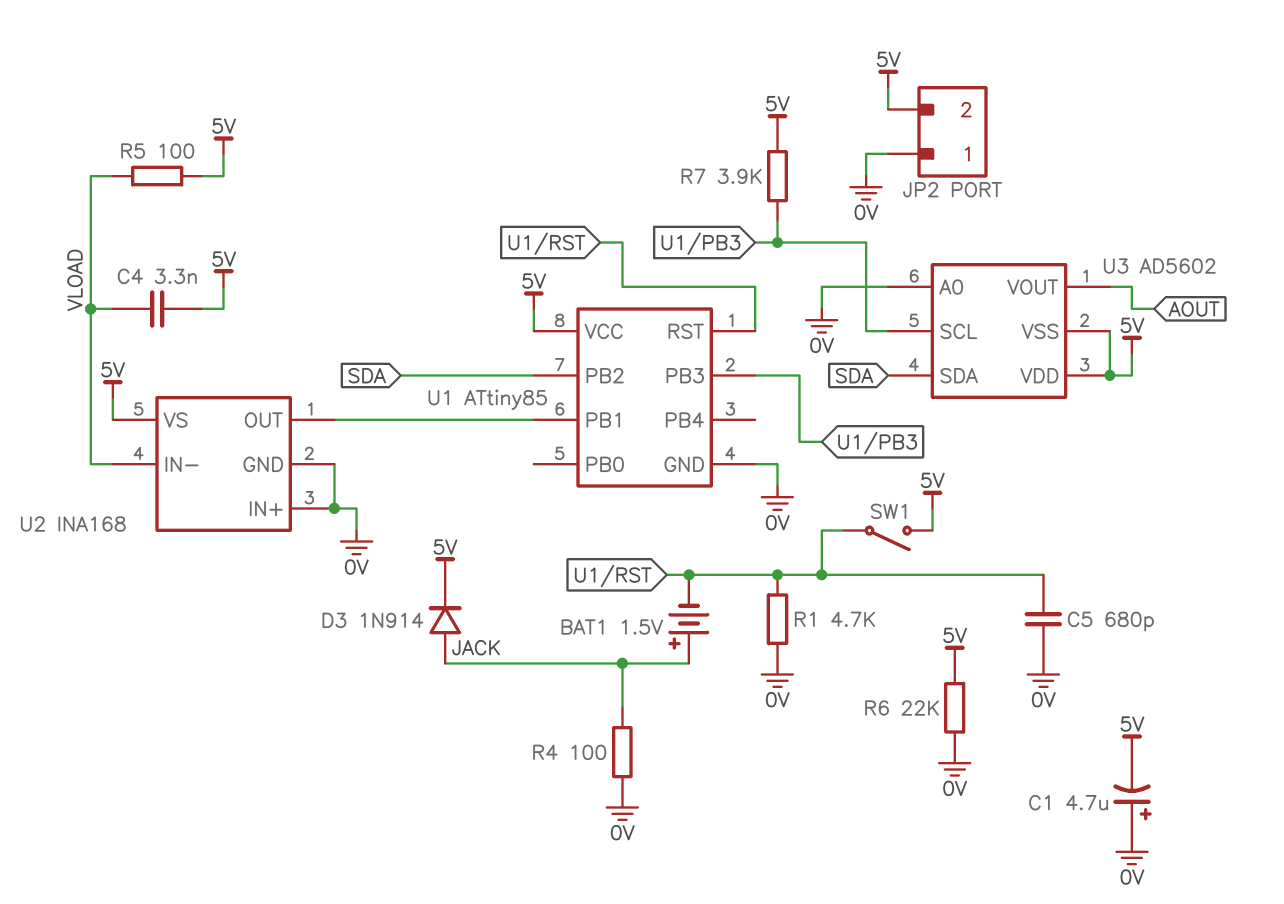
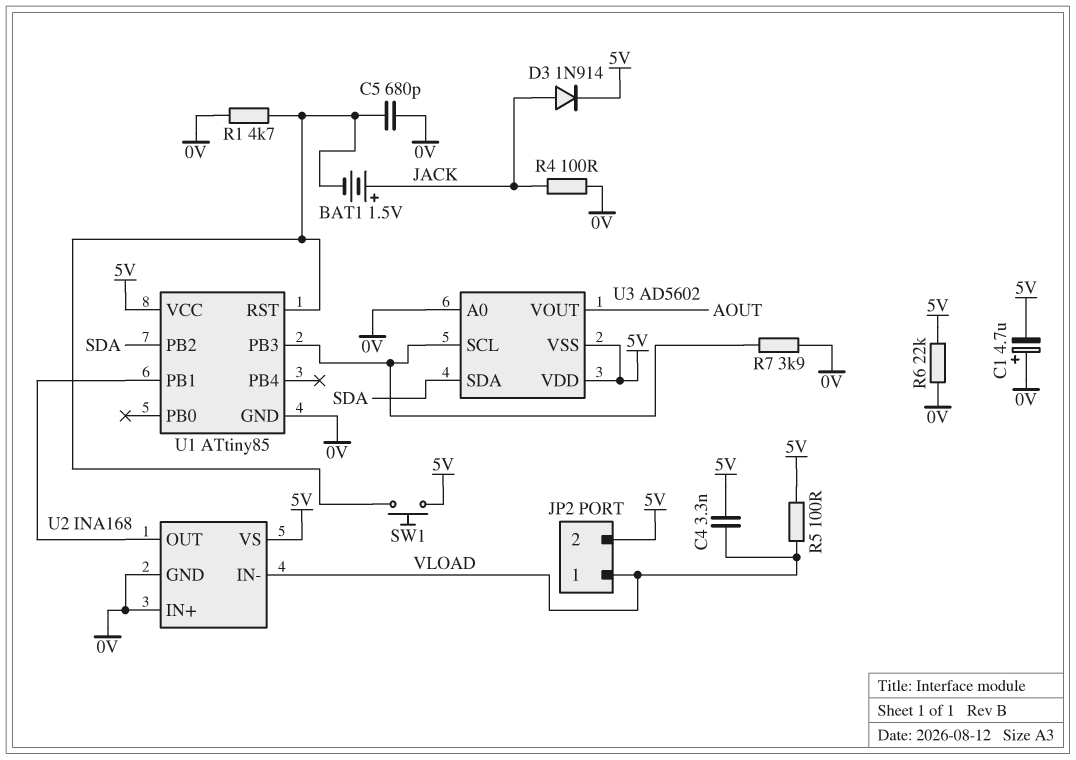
JP2 pin 1: 0V -> VLOAD
R7: 3.9k (5V, U1/PB3) -> 3.9k (0V, U1/PB3)
SW1: switch (5V, U1/RST) -> button (5V, U1/RST)

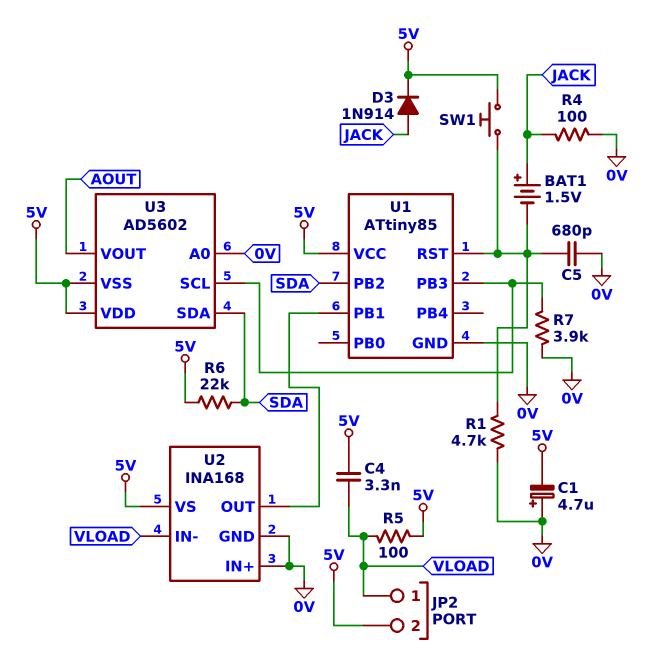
R6: 22k (0V, 5V) -> 22k (5V, SDA)

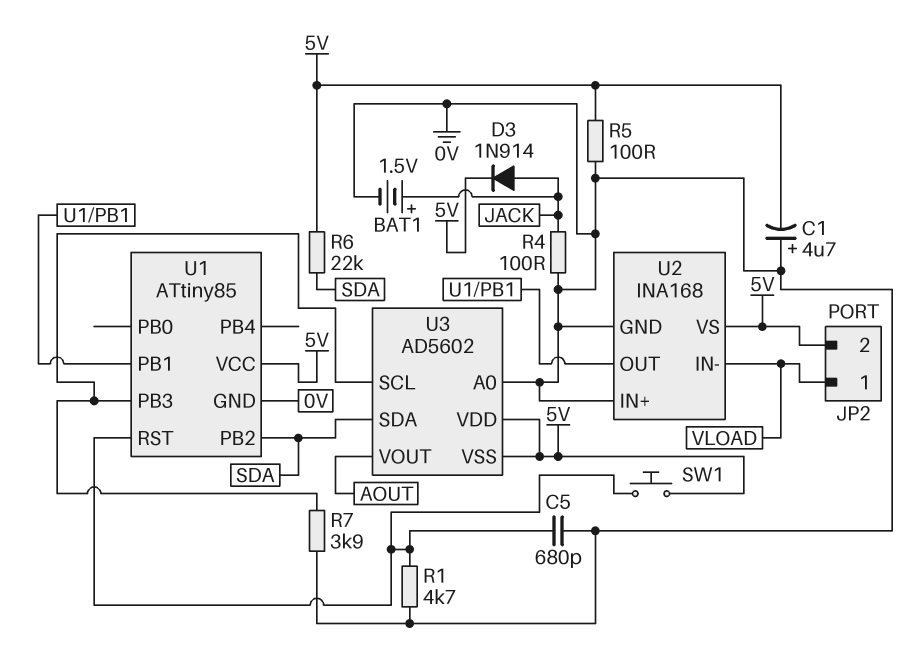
BAT1: 1.5V (plus JACK, minus U1/RST) -> 1.5V (plus JACK, minus 0V)
C4: 3.3nF (5V, VLOAD) -> none
R5: 100 (5V, VLOAD) -> 100 (0V, 5V)

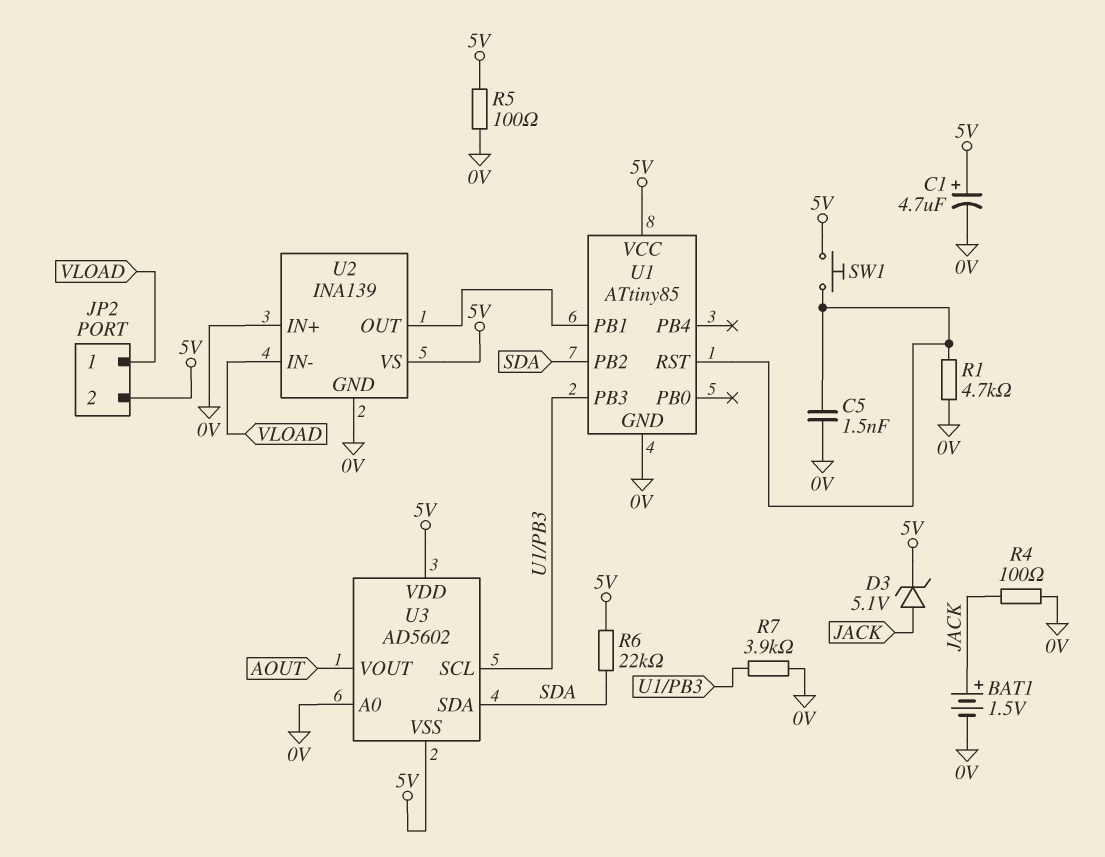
C1: 4.7uF (plus 0V, minus 5V) -> 4.7uF (plus 5V, minus 0V)
C5: 680pF (0V, U1/RST) -> 1.5nF (0V, U1/RST)
D3: diode 1N914 (A JACK, K 5V) -> zener 5.1V (A JACK, K 5V)
U2: INA168 -> INA139

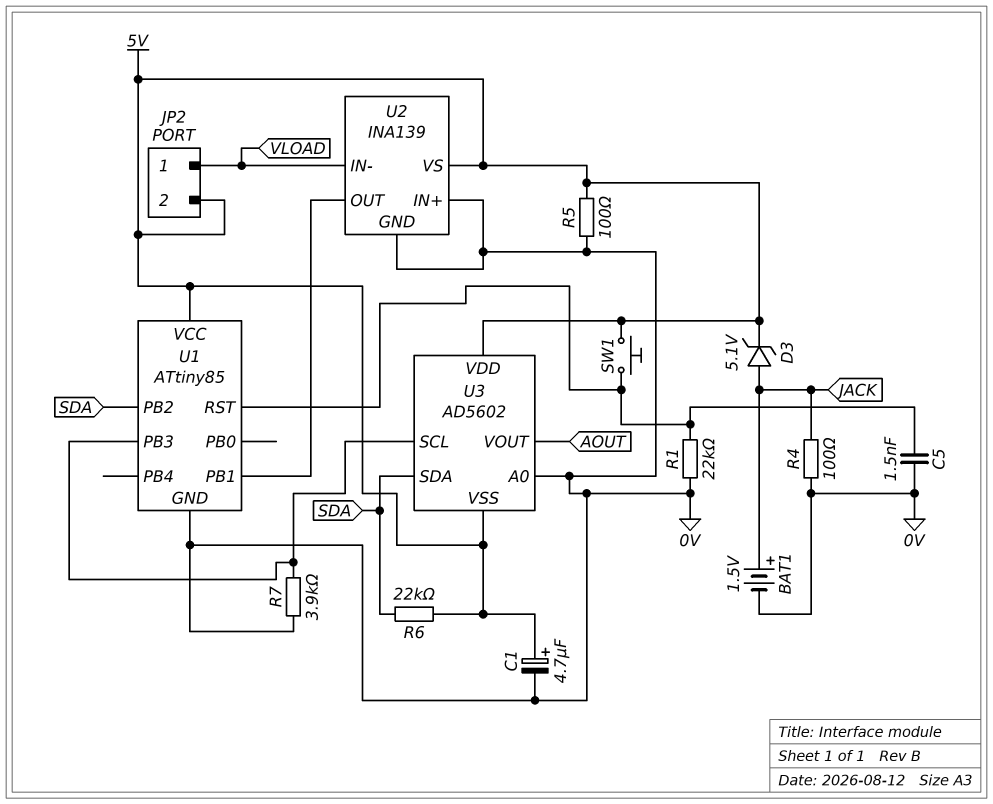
R1: 4.7k (0V, U1/RST) -> 22k (0V, U1/RST)

